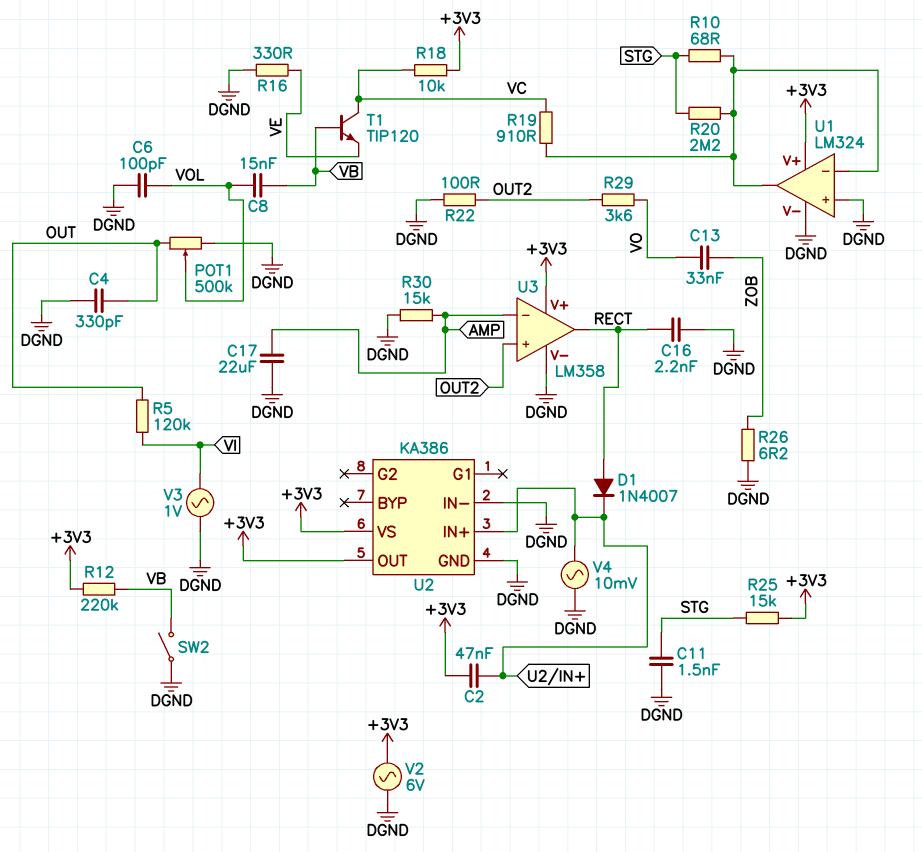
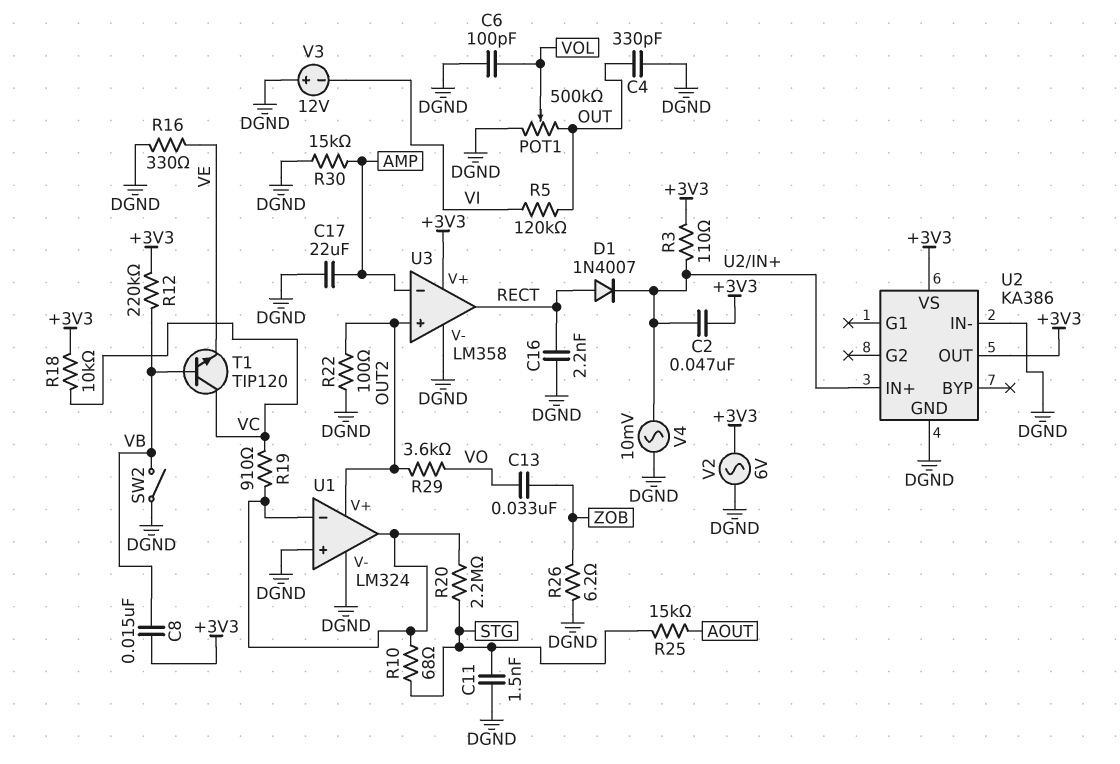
C8: 15nF (VB, VOL) -> 15nF (+3V3, VB)
R3: none -> 110 (+3V3, U2/IN+)
R25: 15k (+3V3, STG) -> 15k (AOUT, STG)
U1 pin V+: +3V3 -> OUT2
V3: AC 1V (DGND, VI) -> 12V (plus DGND, minus VI)

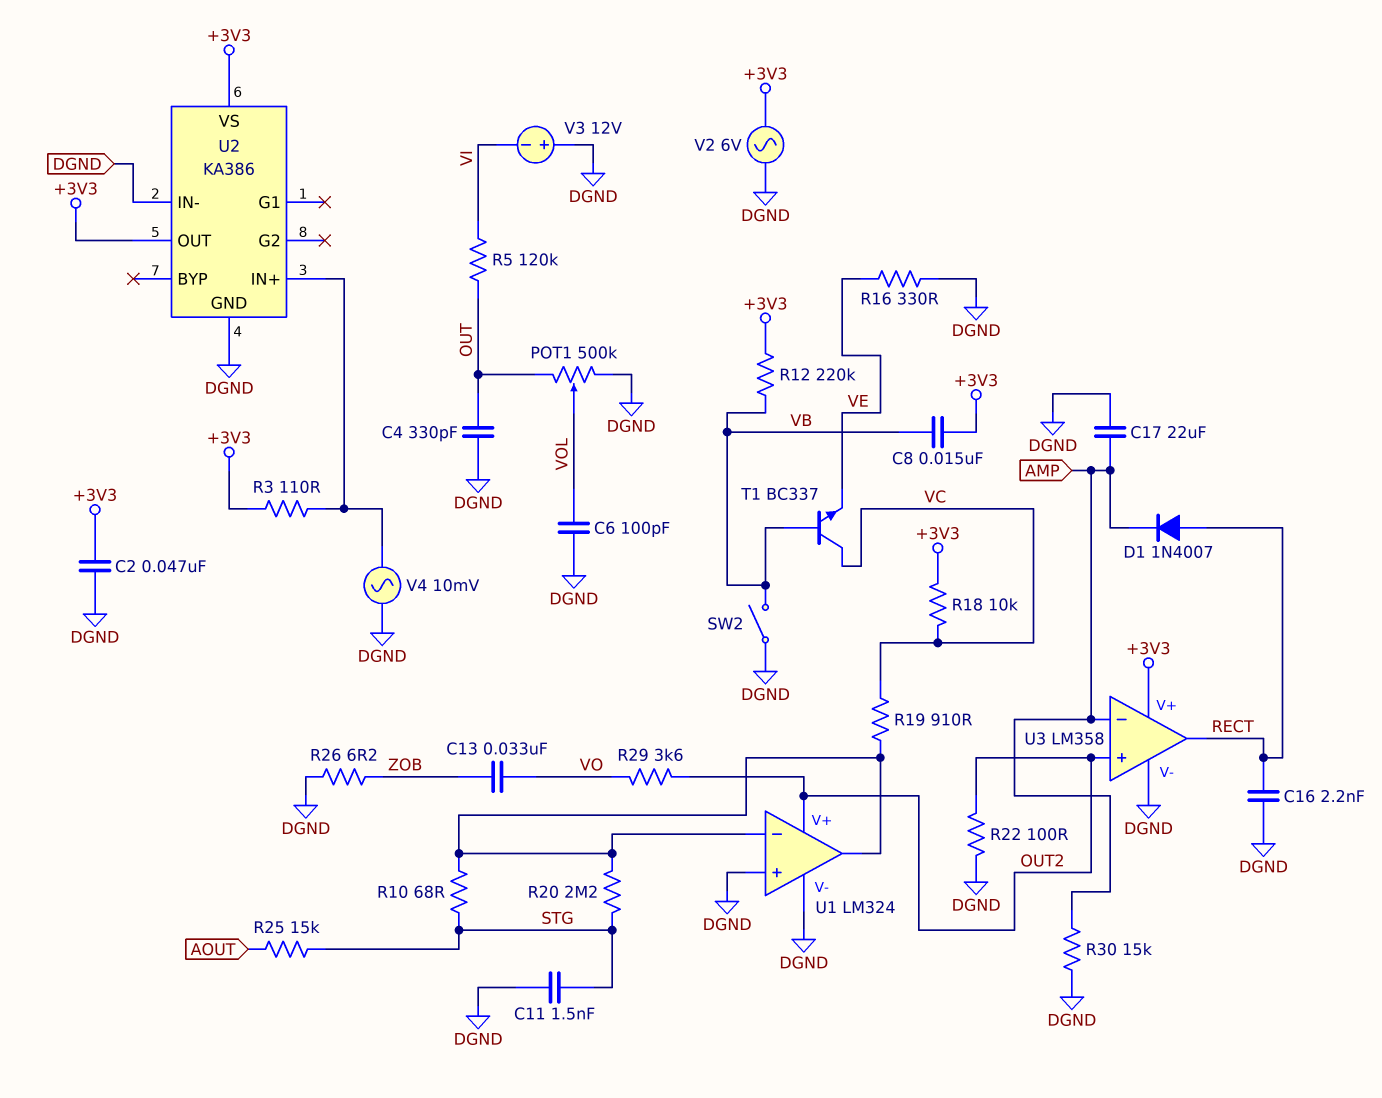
C2: 47nF (+3V3, U2/IN+) -> 47nF (+3V3, DGND)
D1: diode 1N4007 (A RECT, K U2/IN+) -> diode 1N4007 (A RECT, K AMP)
T1: NPN TIP120 (B VB, C VC, E VE) -> NPN BC337 (B VB, C VC, E VE)

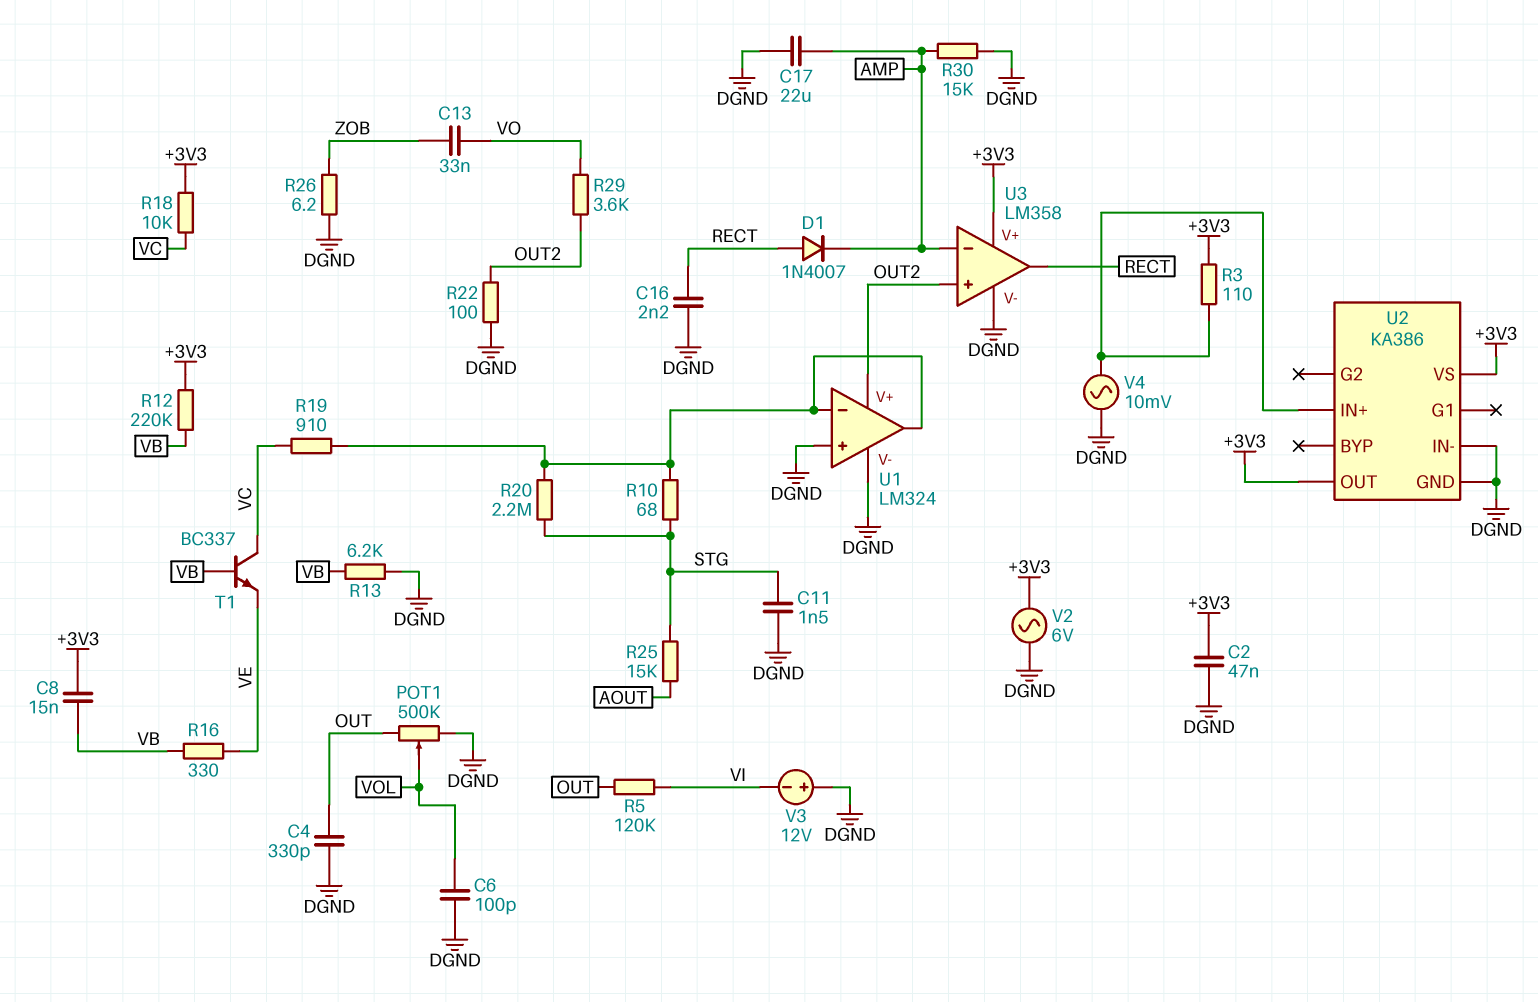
R13: none -> 6.2k (DGND, VB)
R16: 330 (DGND, VE) -> 330 (VB, VE)
SW2: switch (DGND, VB) -> none

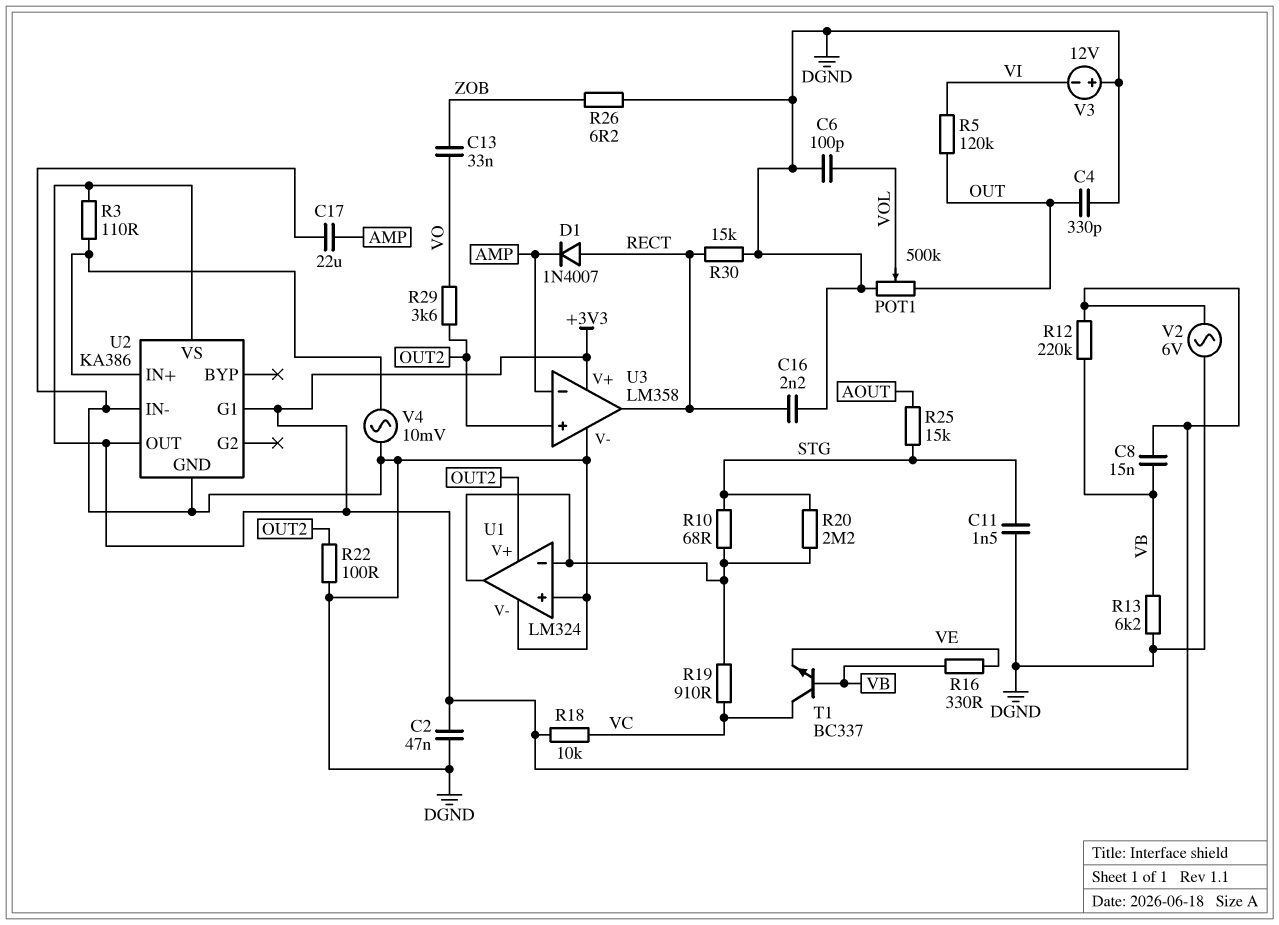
R30: 15k (AMP, DGND) -> 15k (DGND, RECT)
U2 pin G1: none -> +3V3

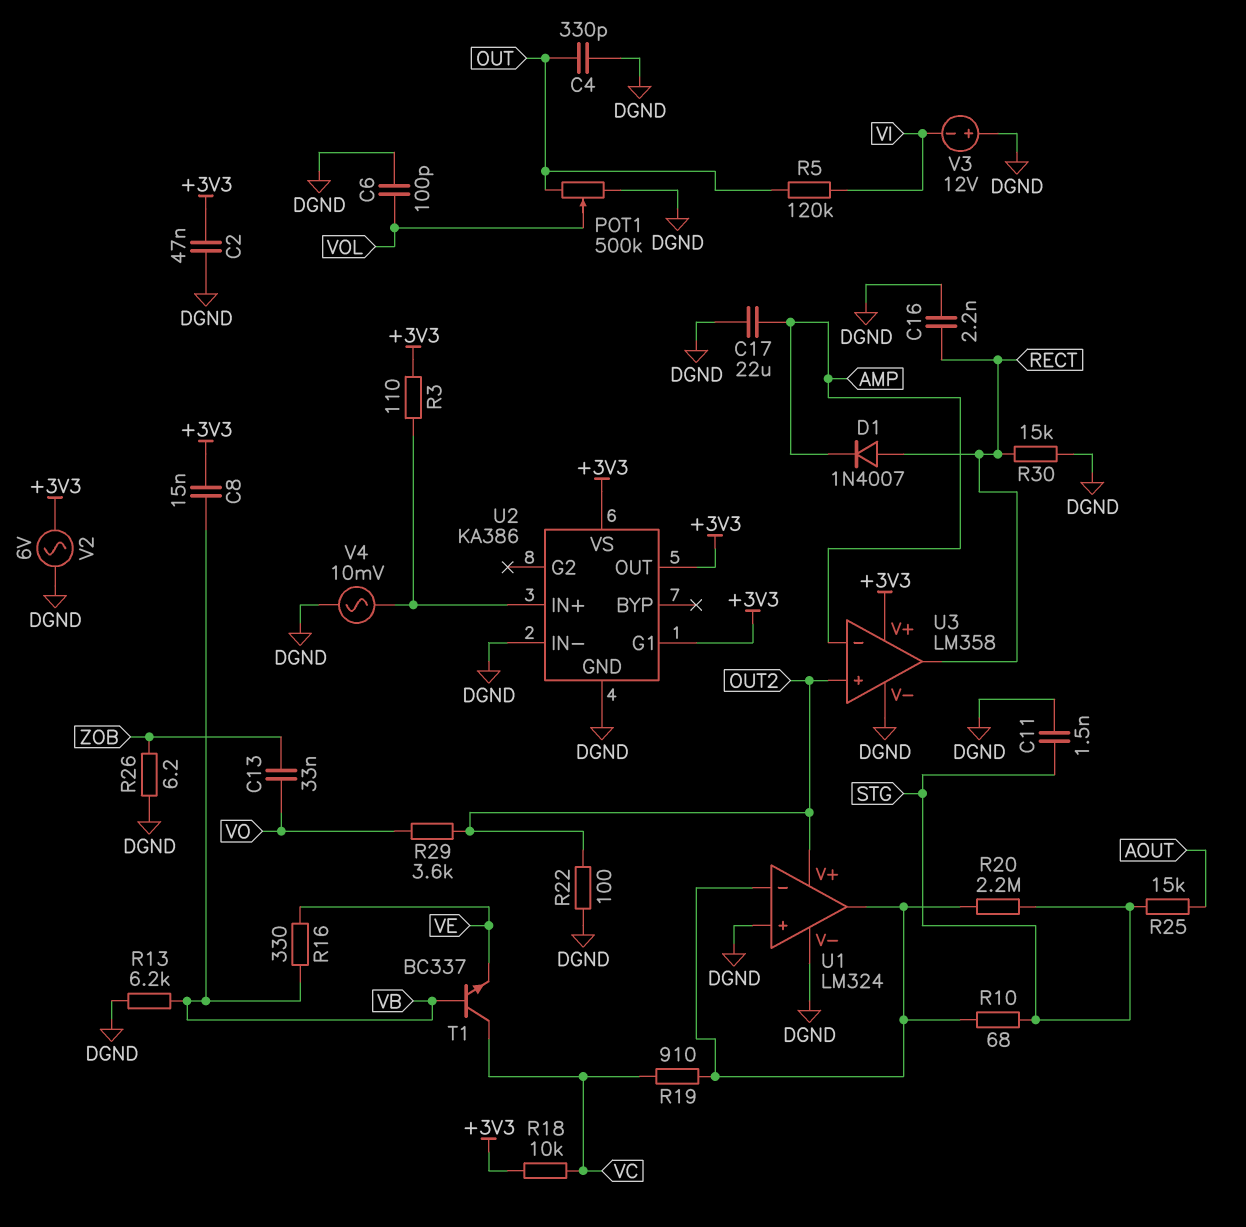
R12: 220k (+3V3, VB) -> none

